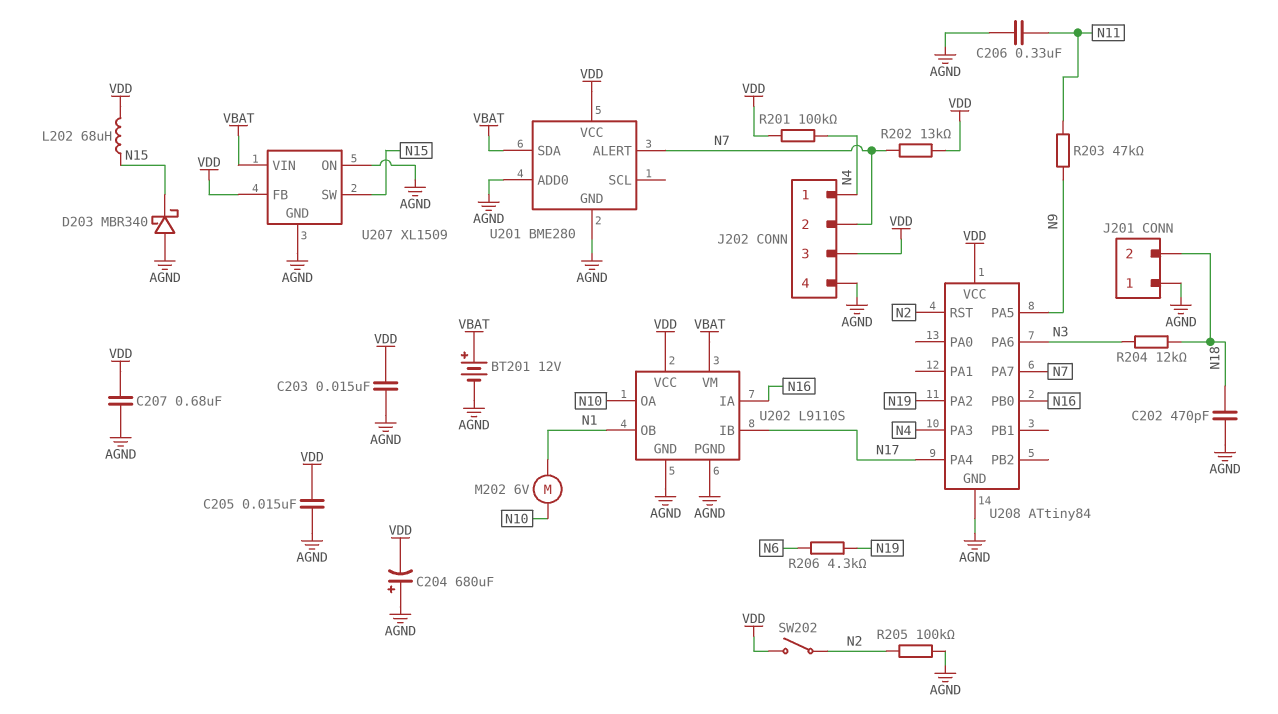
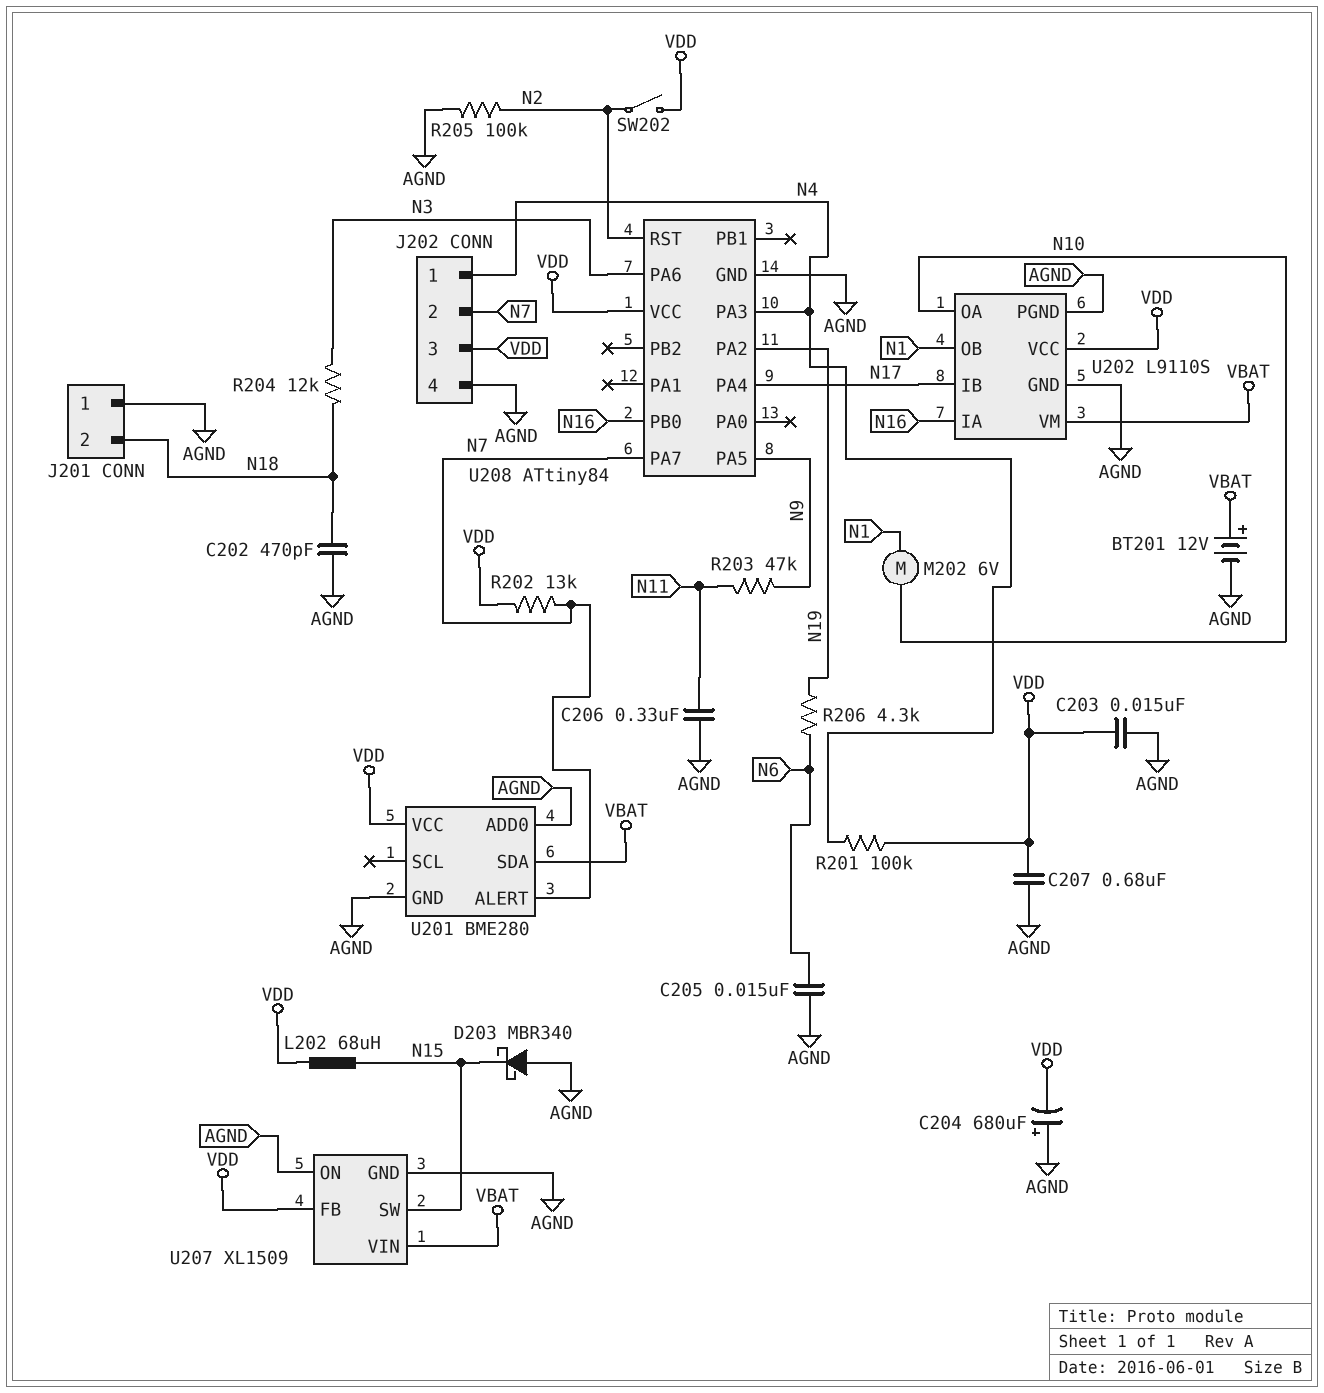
C205: 15nF (AGND, VDD) -> 15nF (AGND, N6)

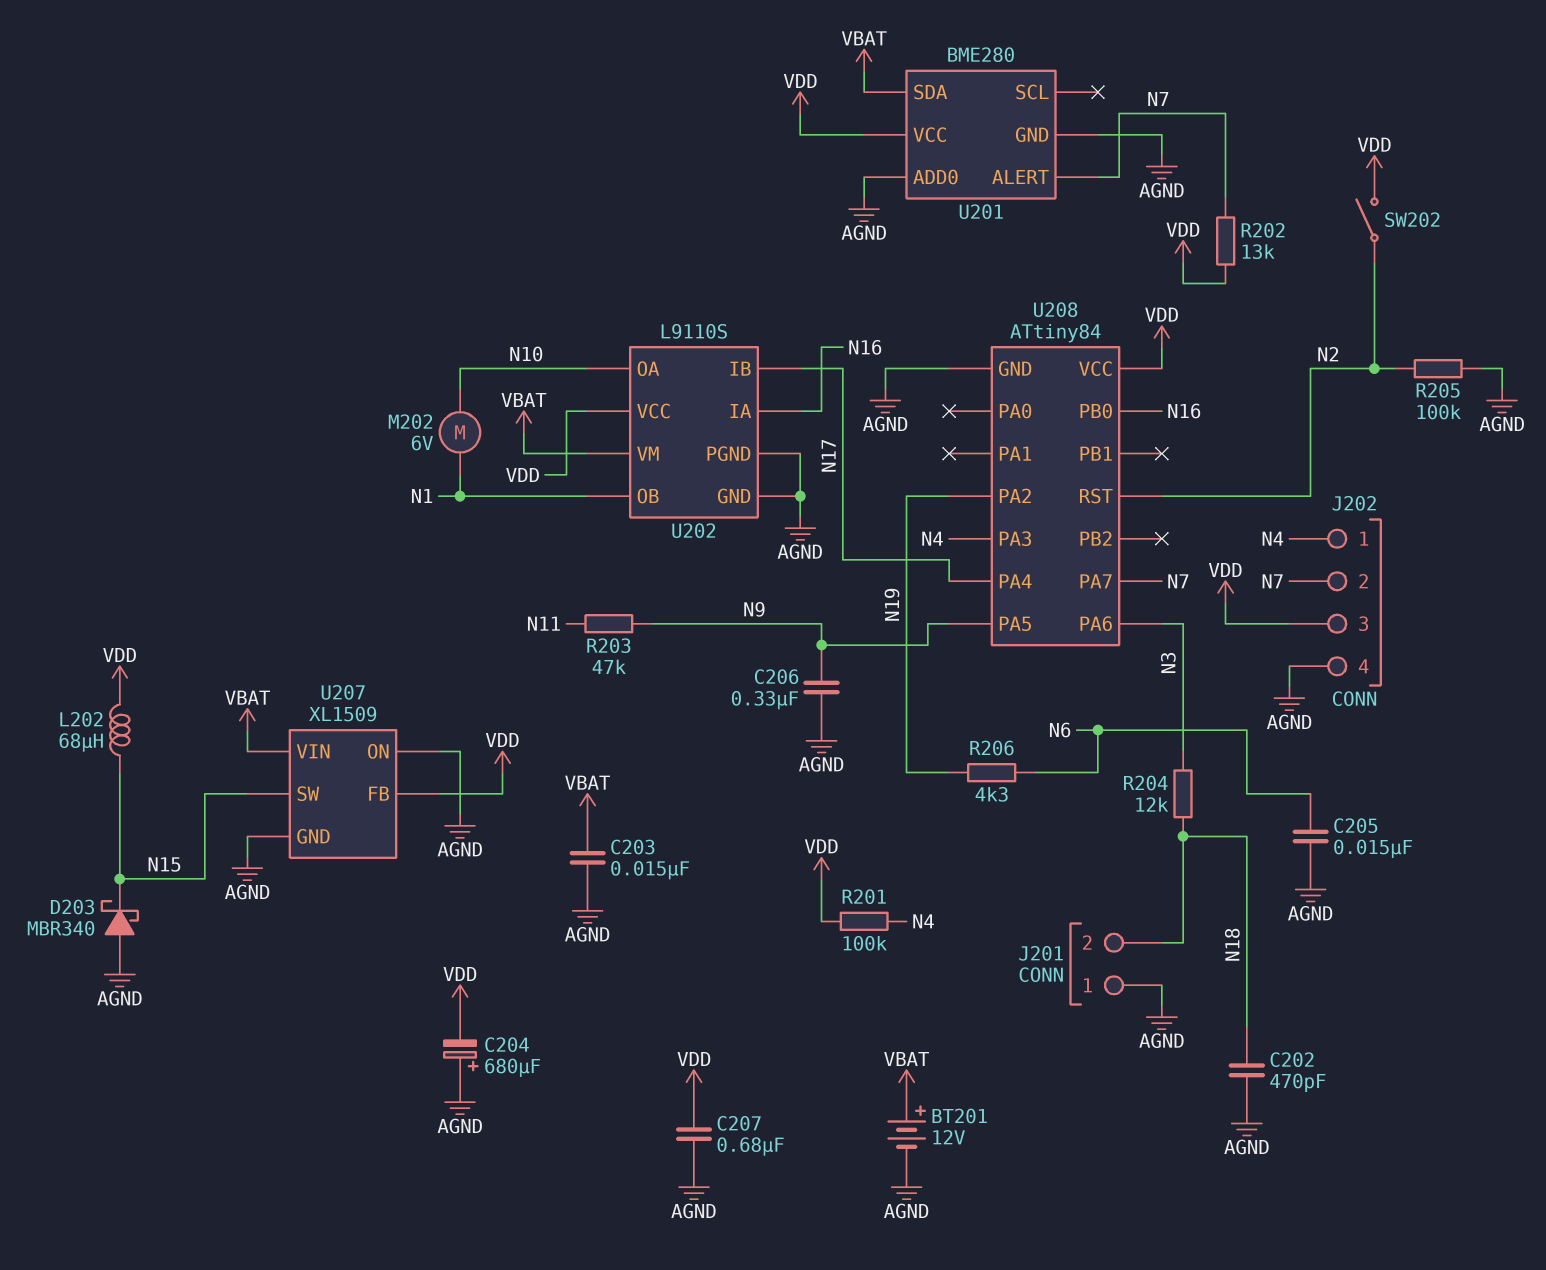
C203: 15nF (AGND, VDD) -> 15nF (AGND, VBAT)
C206: 330nF (AGND, N11) -> 330nF (AGND, N9)

